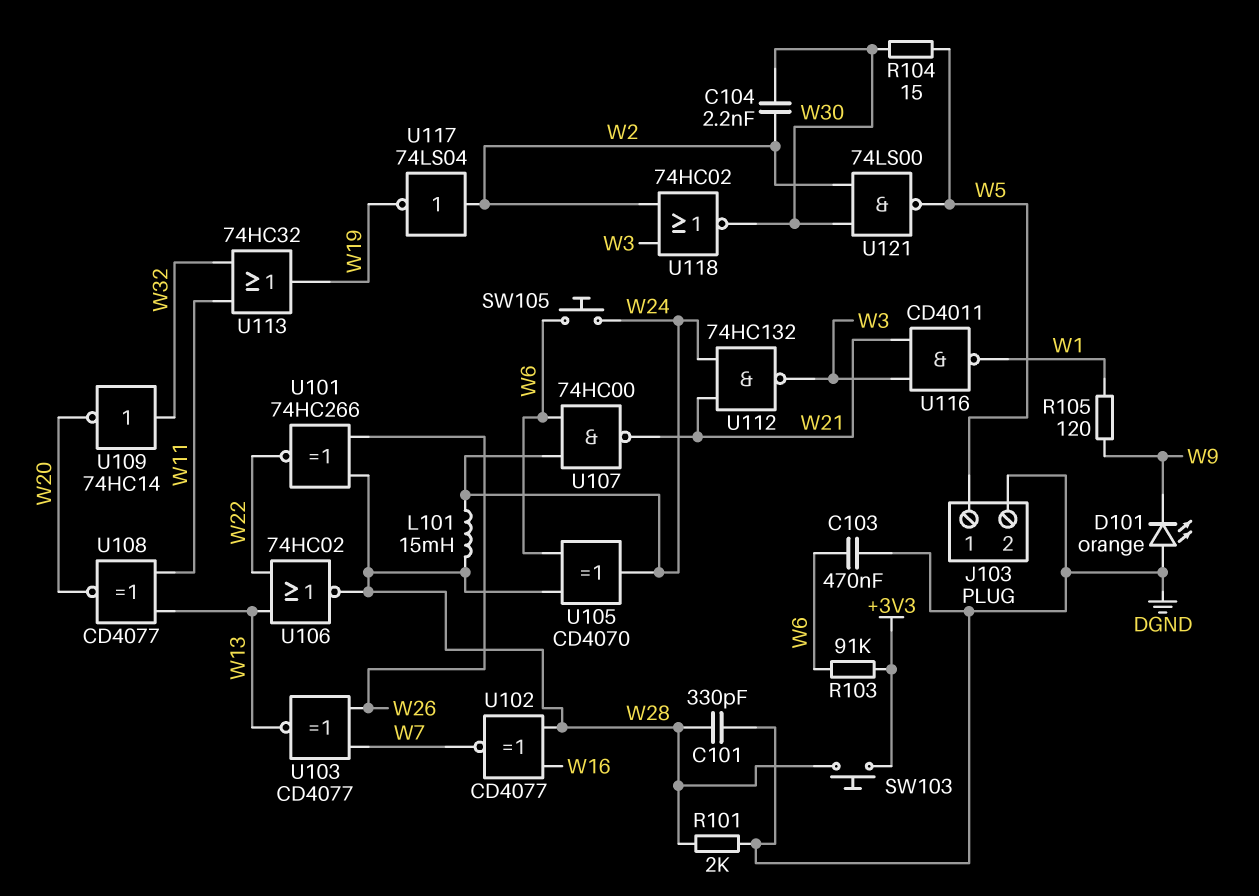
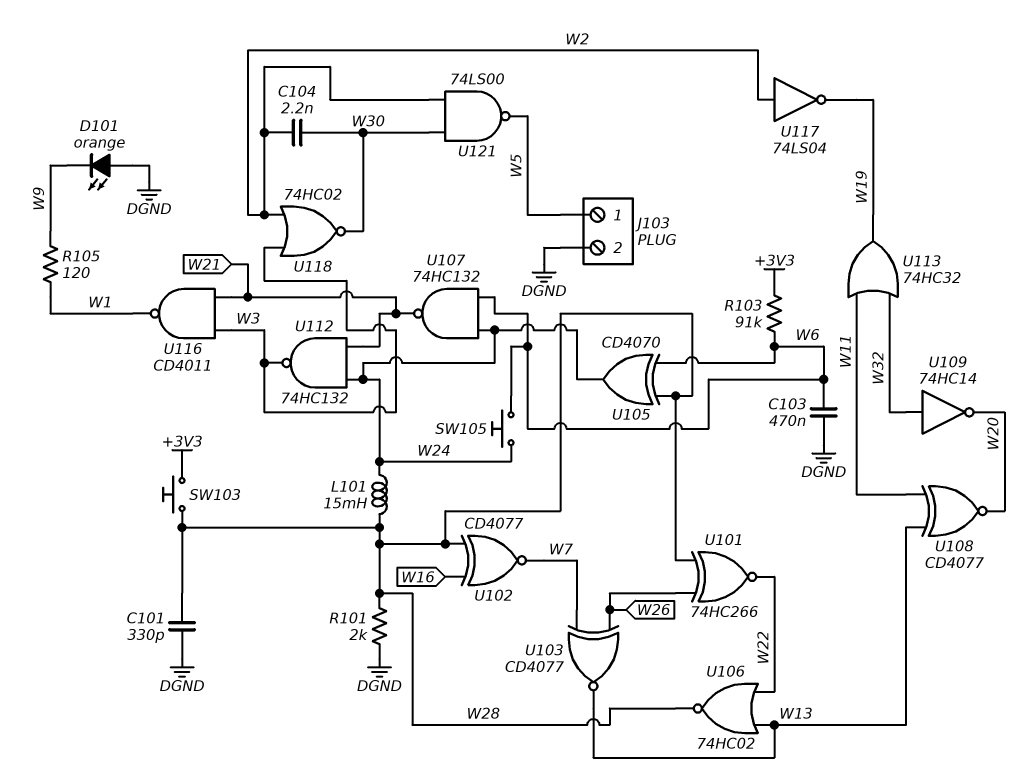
R104: 15 (W5, W30) -> none
U107: NAND 74HC00 (in W6, in W24, out W21) -> NAND 74HC132 (in W6, in W24, out W21)

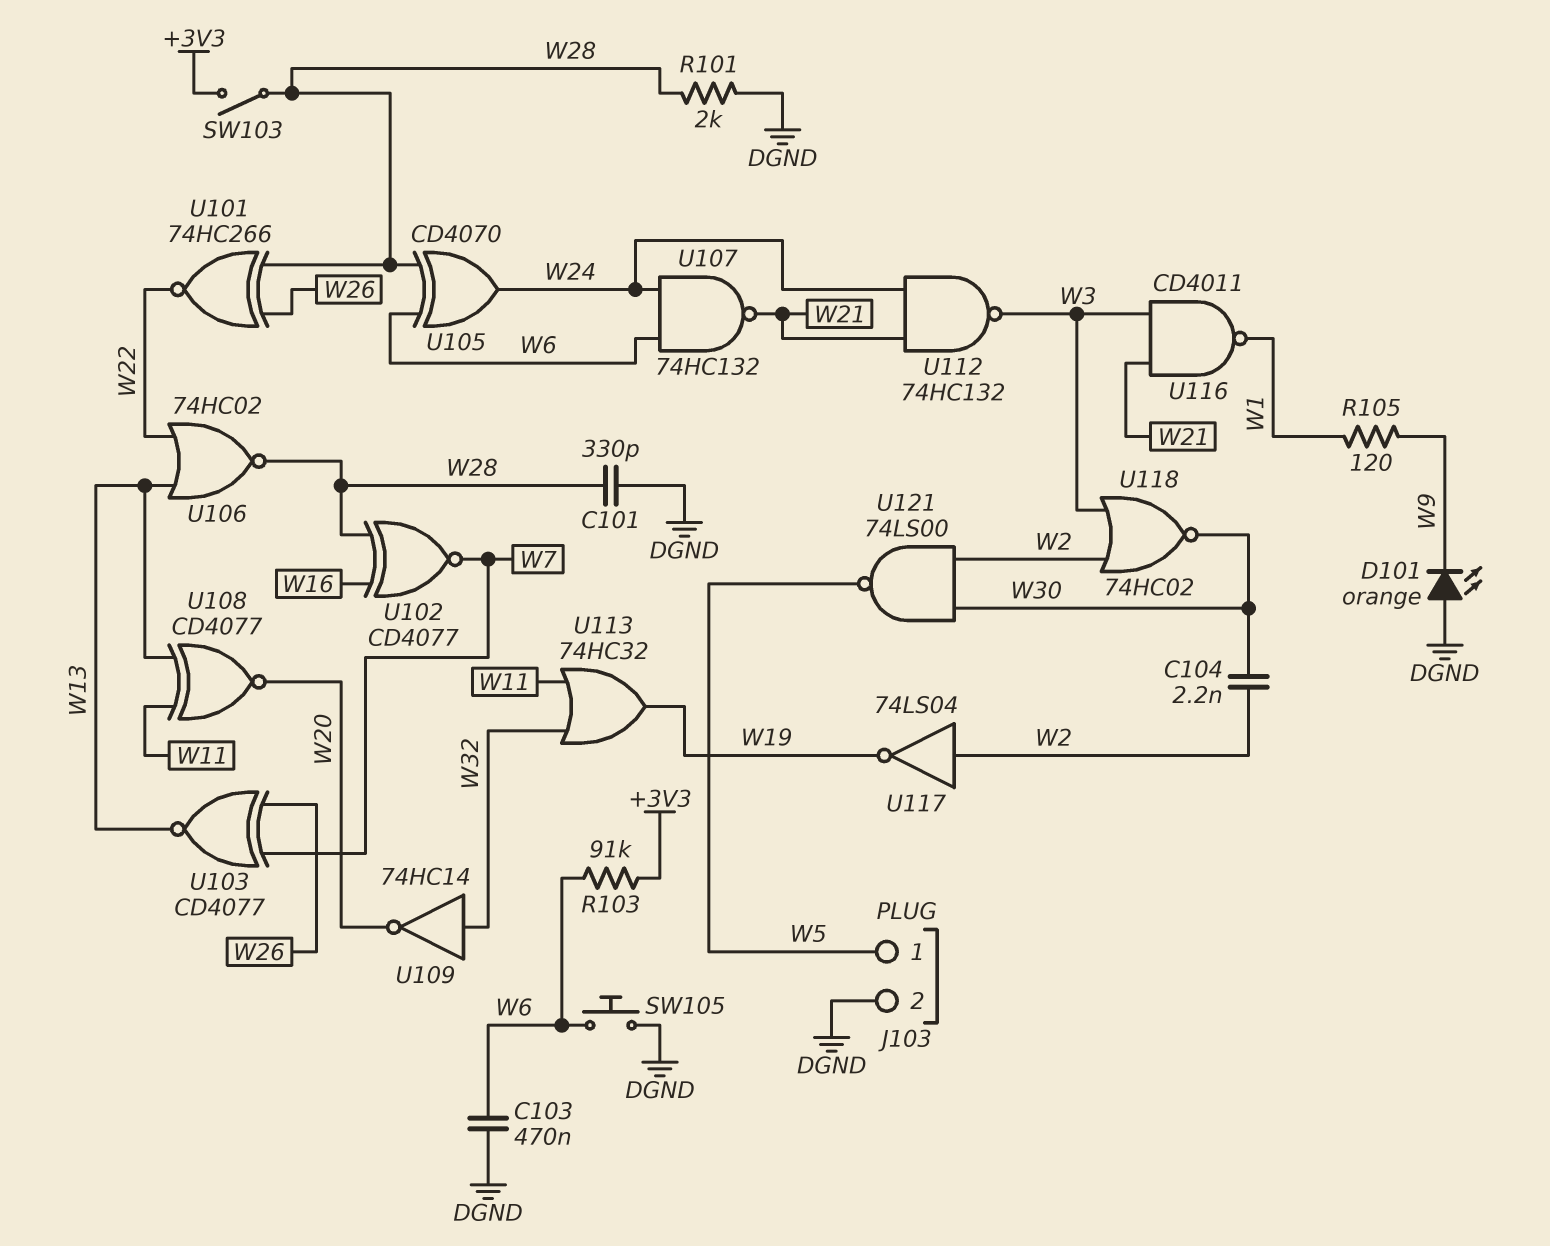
L101: 15mH (W24, W28) -> none
SW103: button (+3V3, W28) -> switch (+3V3, W28)
SW105: button (W6, W24) -> button (DGND, W6)

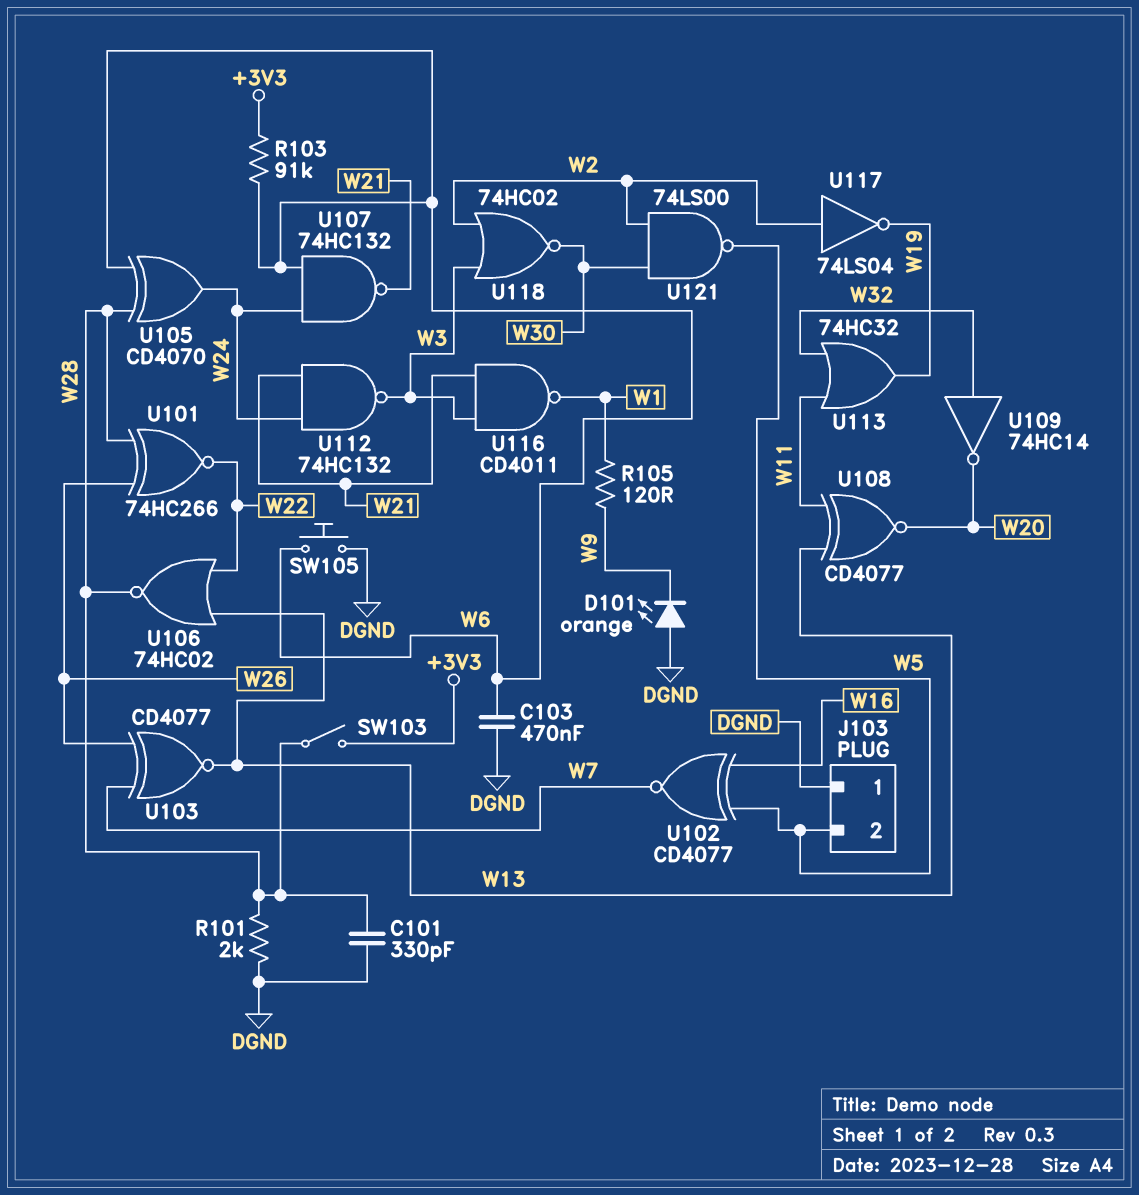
C104: 2.2nF (W2, W30) -> none
J103 pin 1: W5 -> DGND
J103 pin 2: DGND -> W5
U102: XNOR CD4077 (in W16, in W28, out W7) -> XNOR CD4077 (in W5, in W16, out W7)

